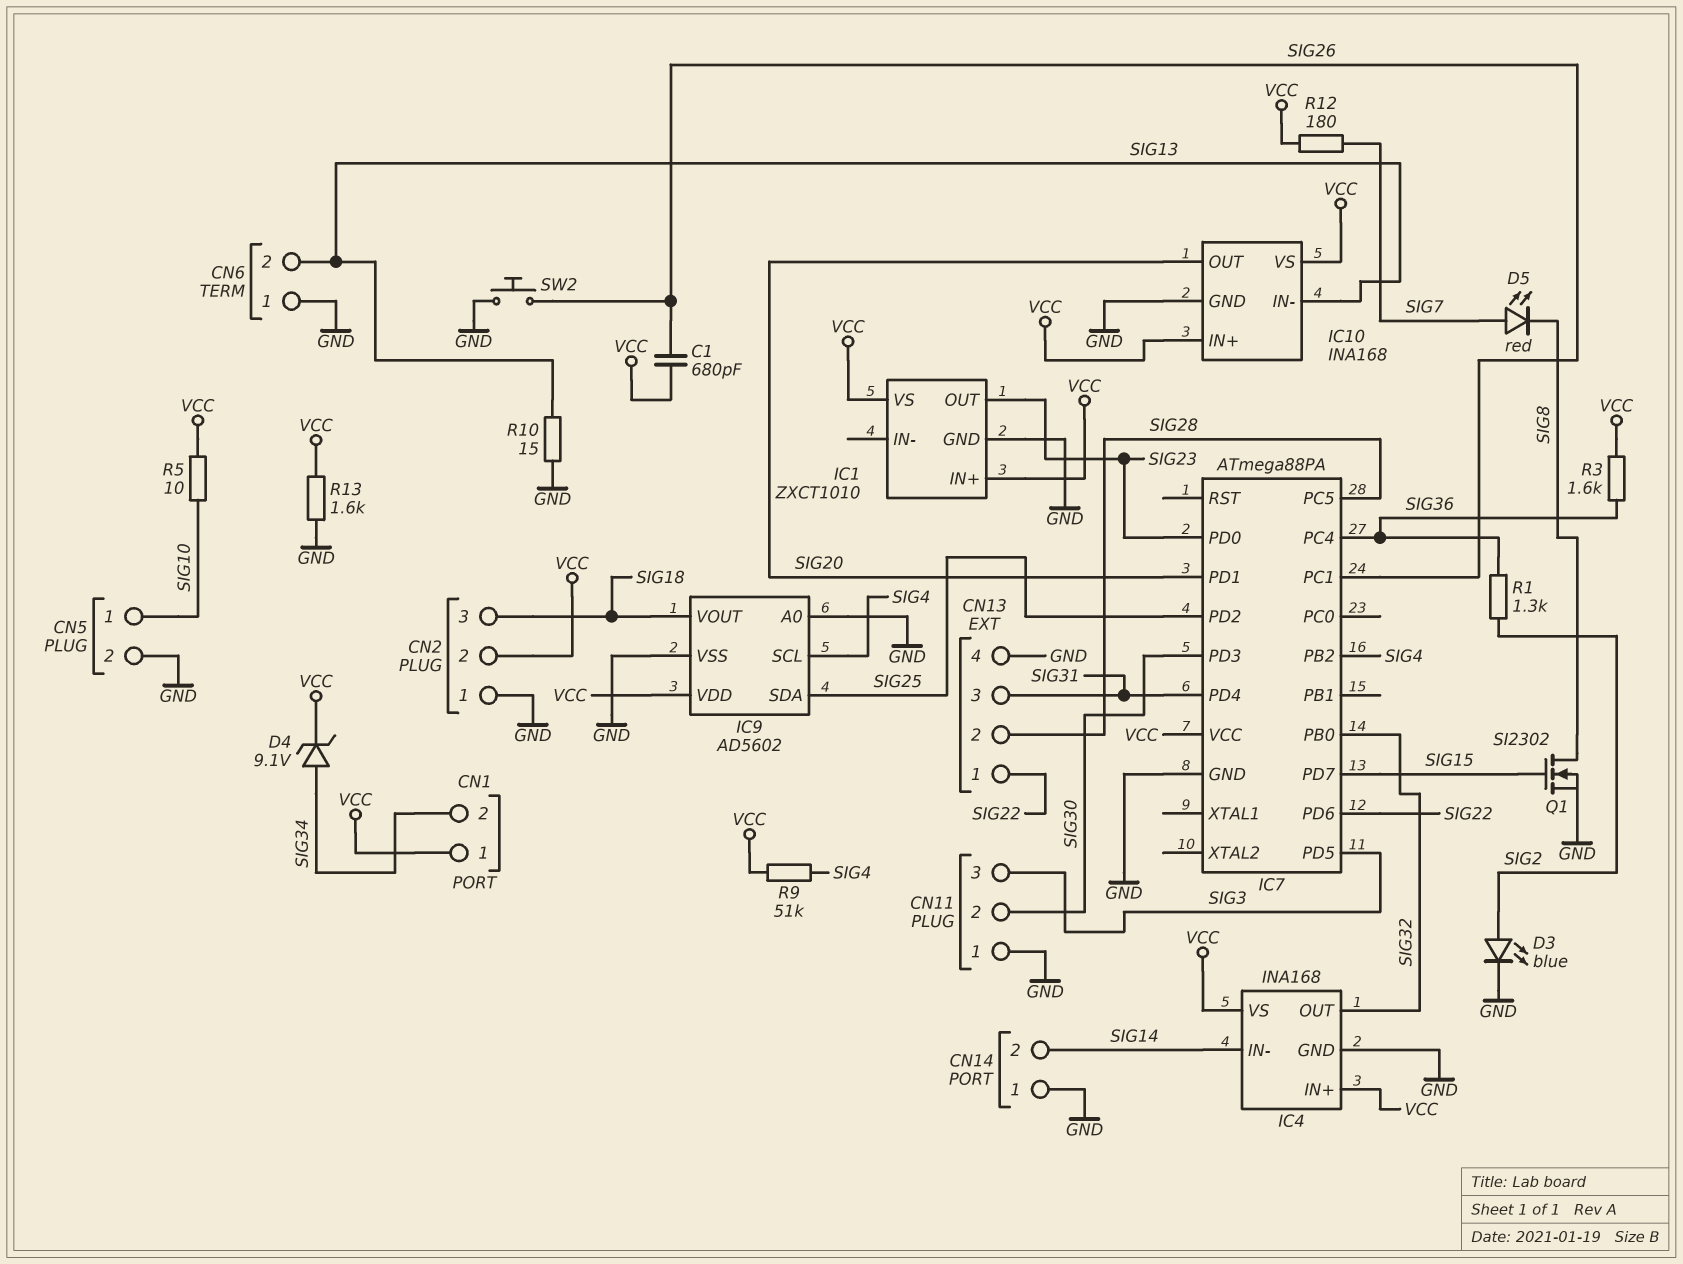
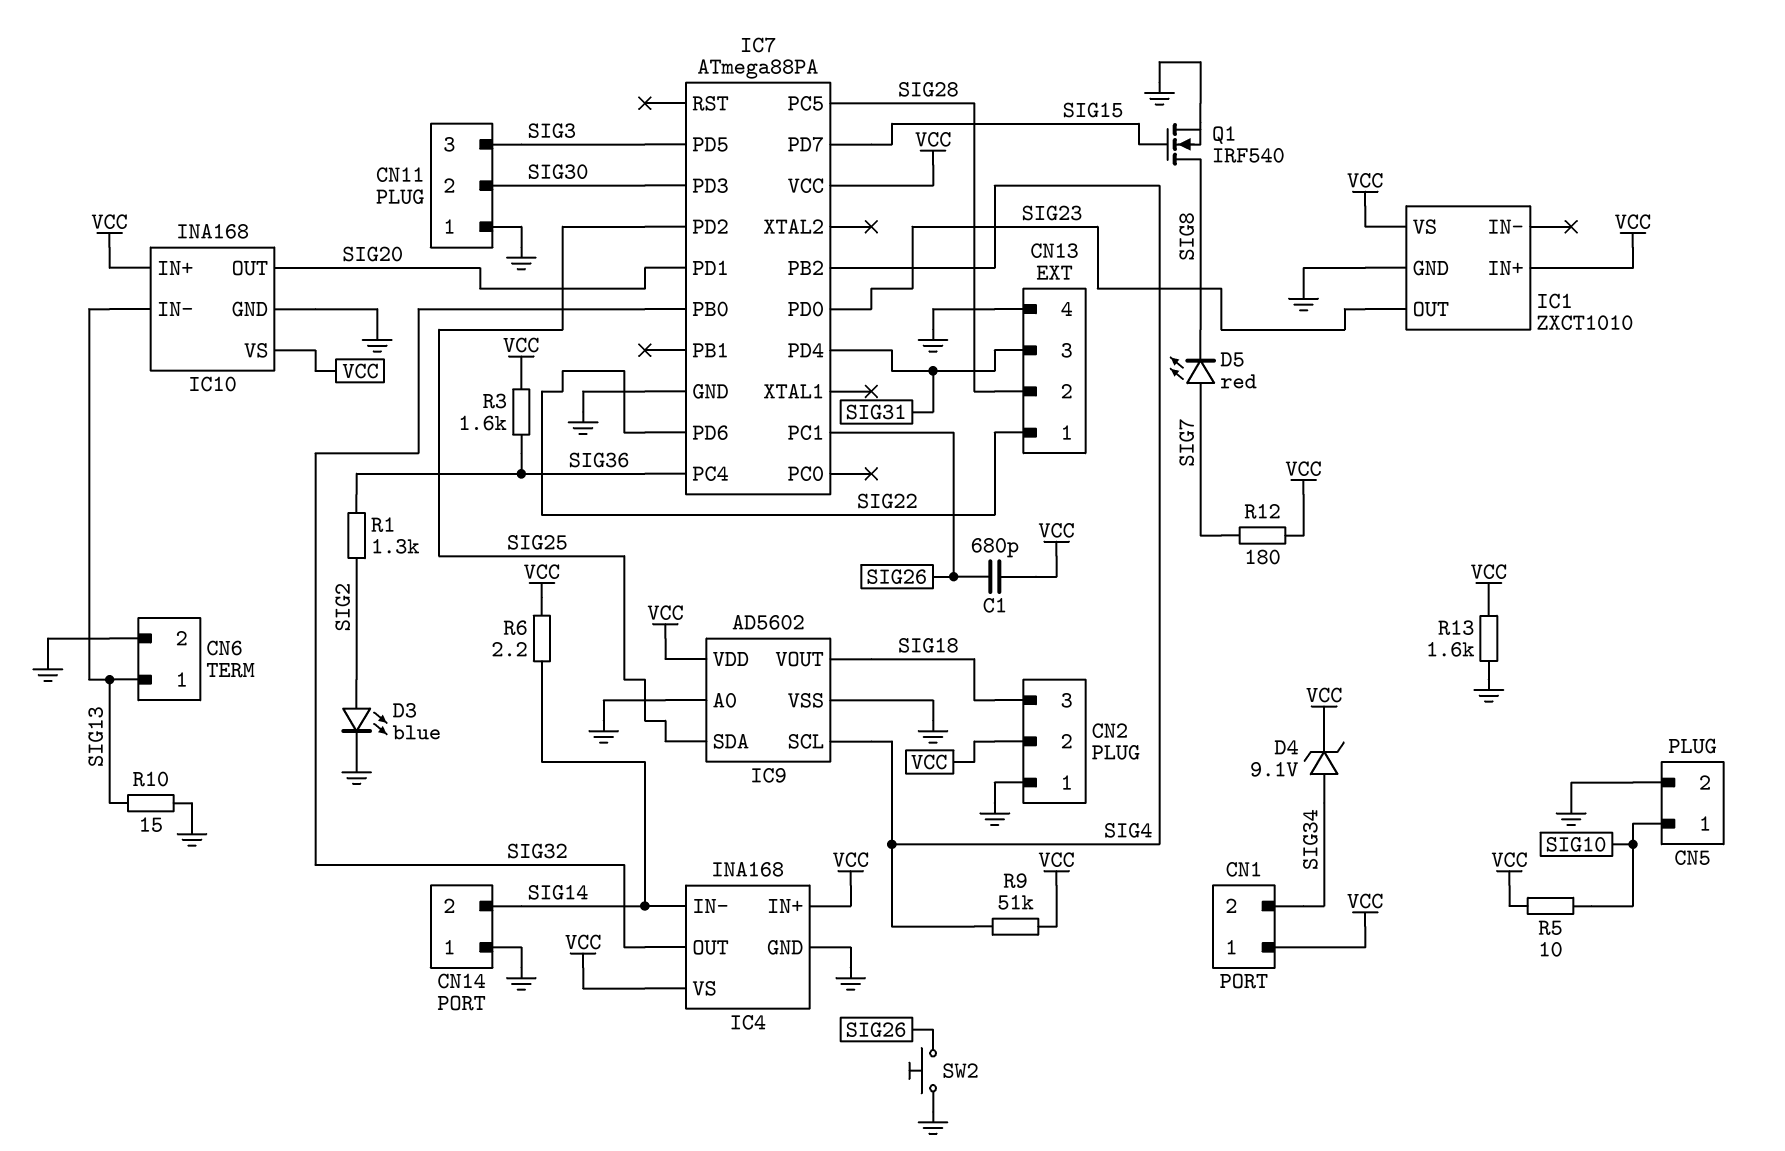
CN6 pin 1: GND -> SIG13
CN6 pin 2: SIG13 -> GND
Q1: NMOS SI2302 (G SIG15, D SIG8, S GND) -> NMOS IRF540 (G SIG15, D SIG8, S GND)
R6: none -> 2.2 (SIG14, VCC)

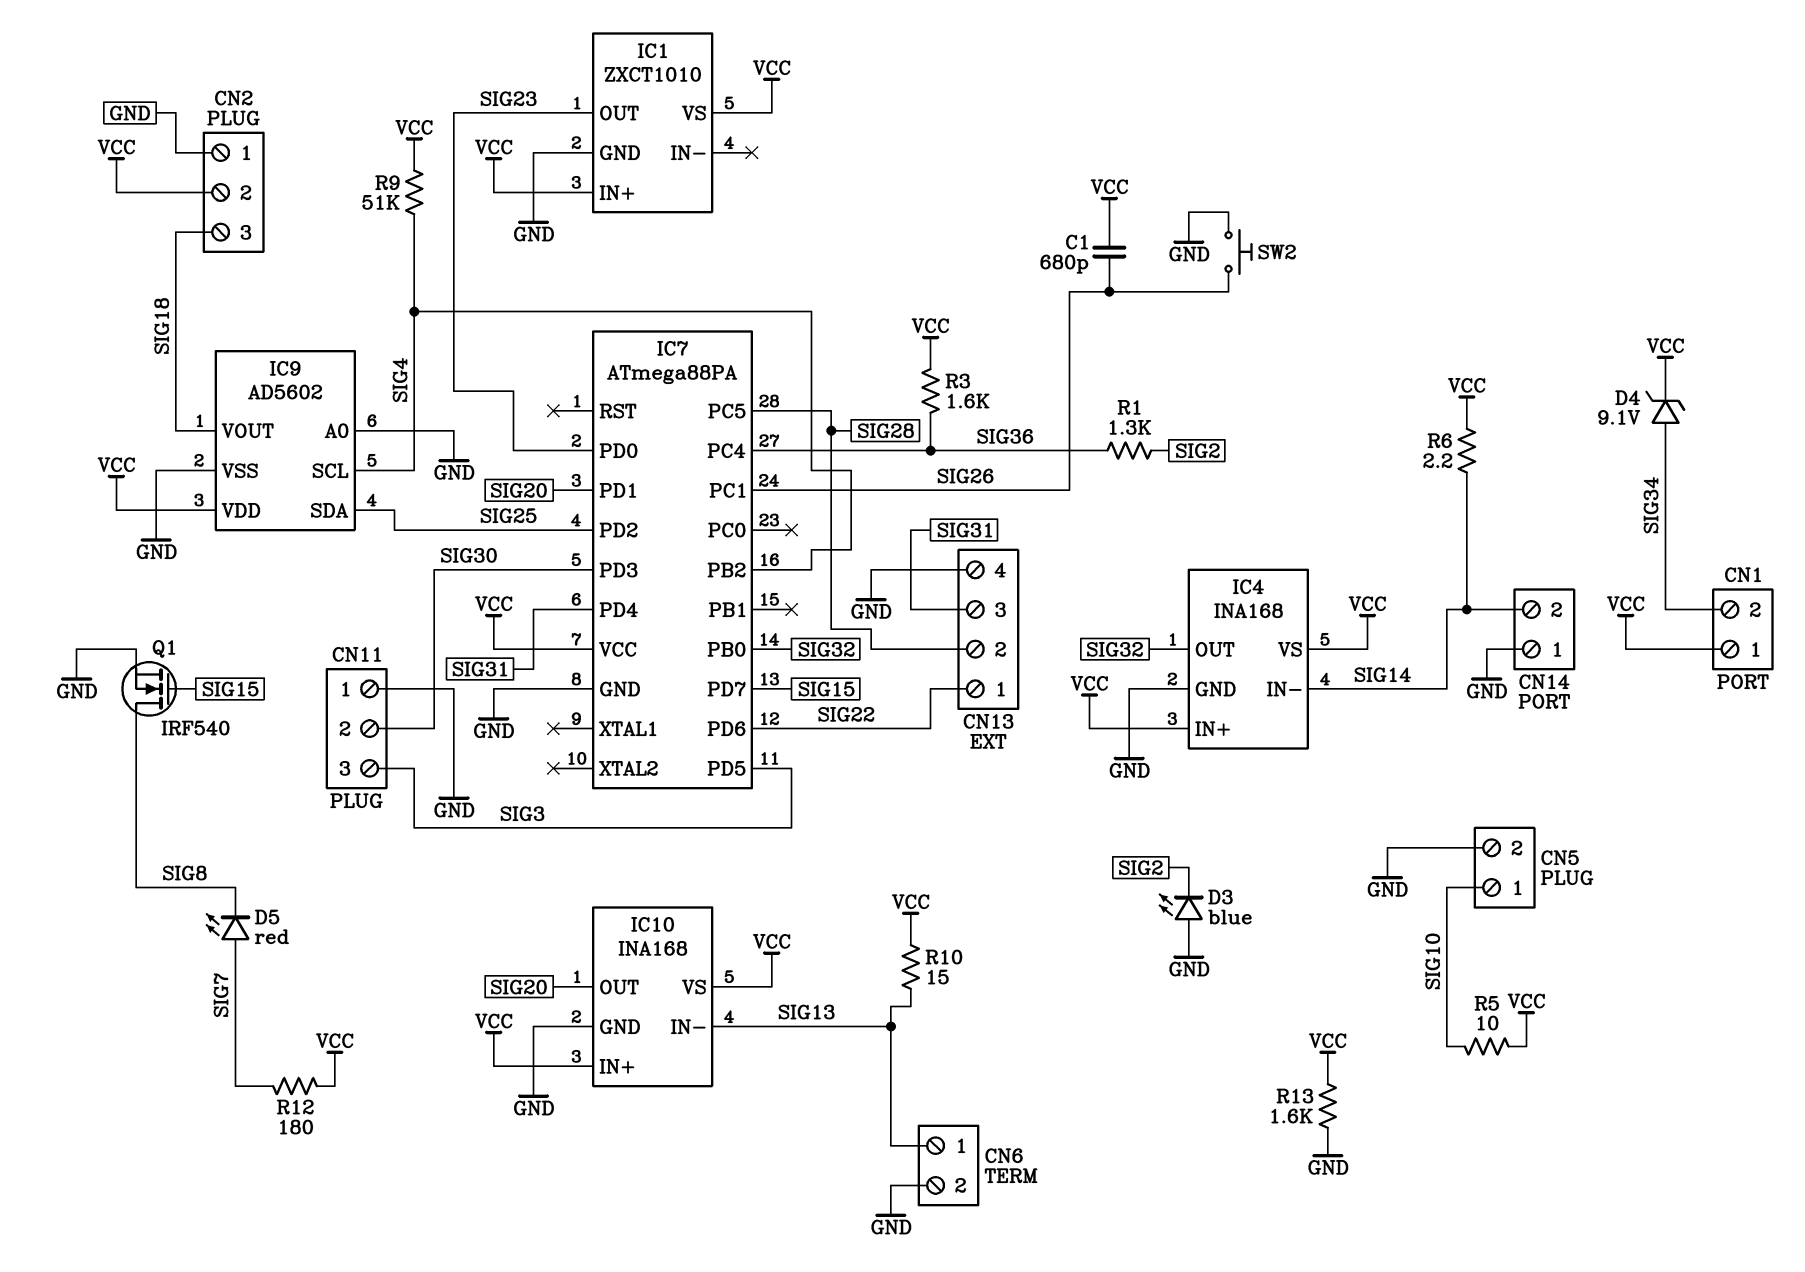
D3: LED blue (A SIG2, K GND) -> LED blue (A GND, K SIG2)
R10: 15 (GND, SIG13) -> 15 (SIG13, VCC)

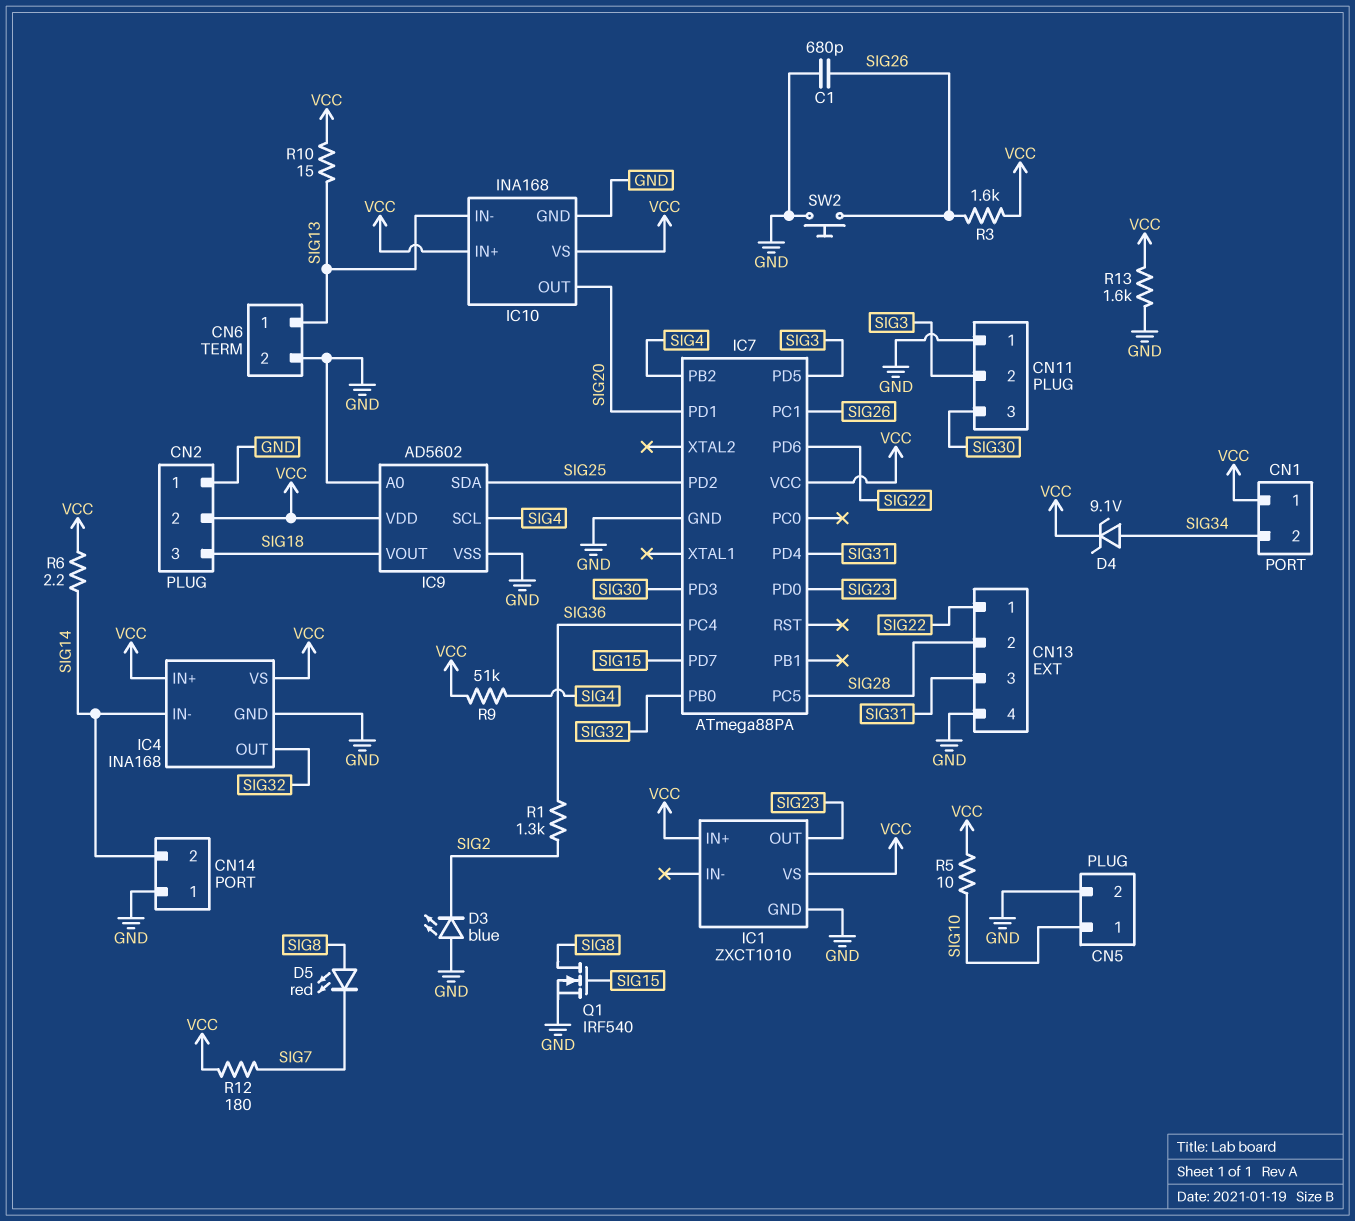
C1: 680pF (SIG26, VCC) -> 680pF (GND, SIG26)
CN11 pin 2: SIG30 -> SIG3
CN11 pin 3: SIG3 -> SIG30
D5: LED red (A SIG7, K SIG8) -> LED red (A SIG8, K SIG7)
R3: 1.6k (SIG36, VCC) -> 1.6k (SIG26, VCC)

